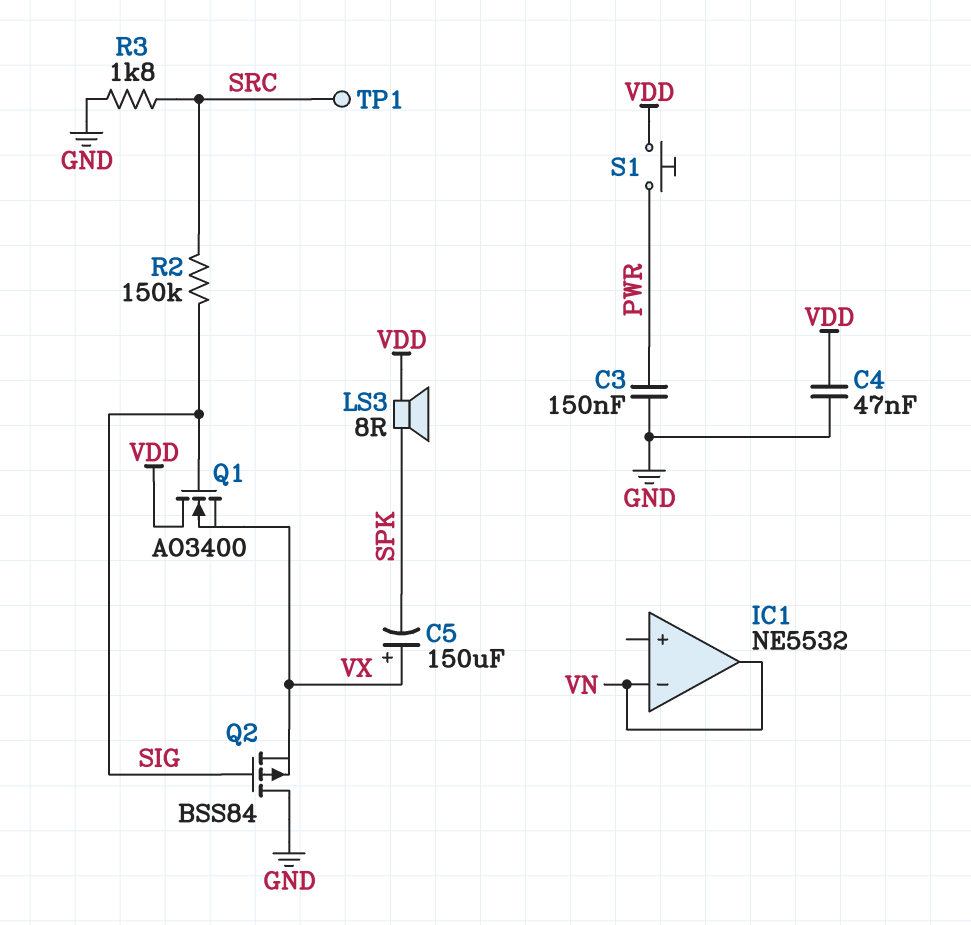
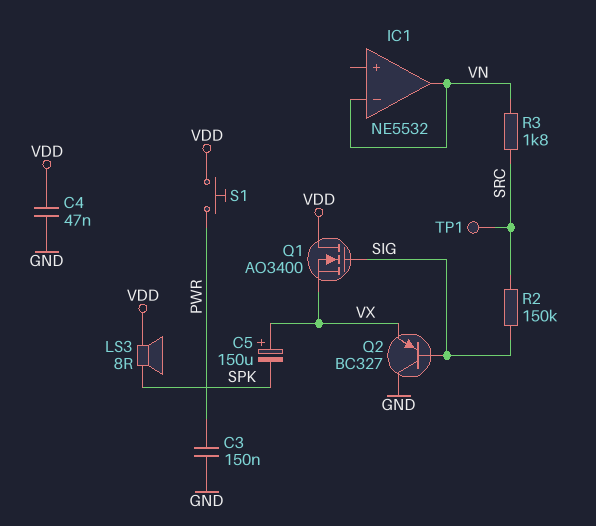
Q2: PMOS BSS84 (G SIG, D GND, S VX) -> PNP BC327 (B SIG, C GND, E VX)
R3: 1.8k (GND, SRC) -> 1.8k (SRC, VN)

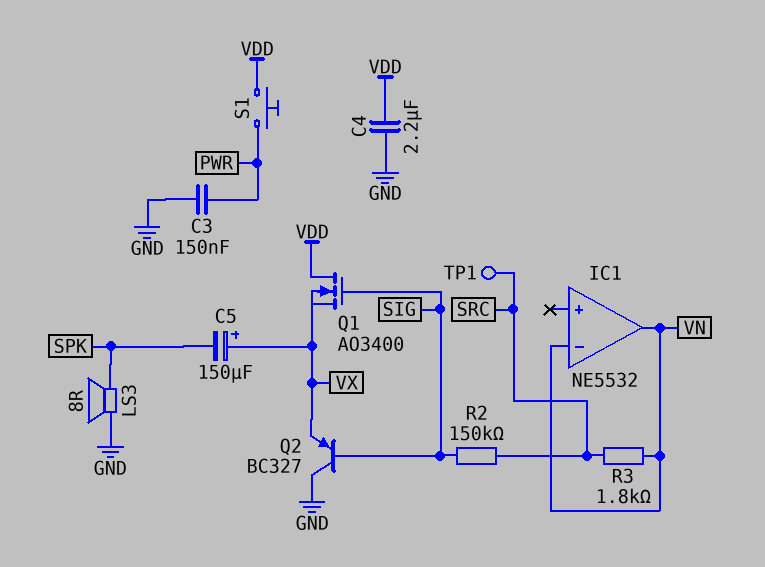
C4: 47nF (GND, VDD) -> 2.2uF (GND, VDD)
LS3: speaker 8R (SPK, VDD) -> speaker 8R (GND, SPK)

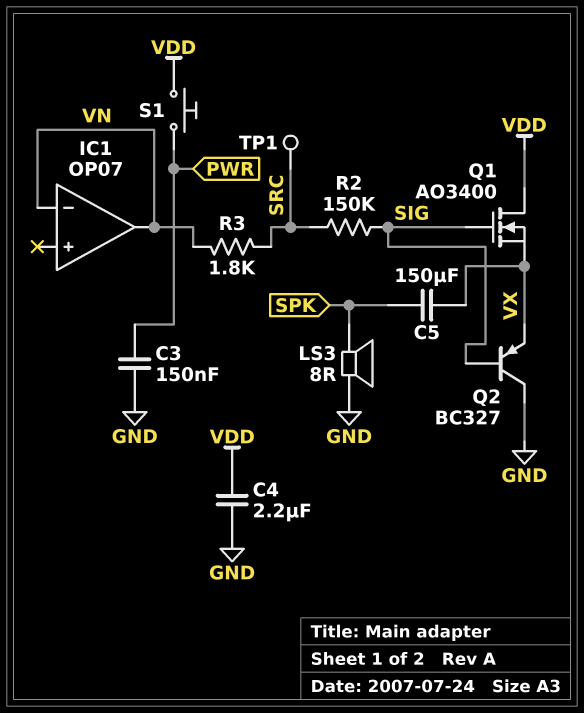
C5: 150uF (plus VX, minus SPK) -> 150uF (SPK, VX)
IC1: NE5532 -> OP07

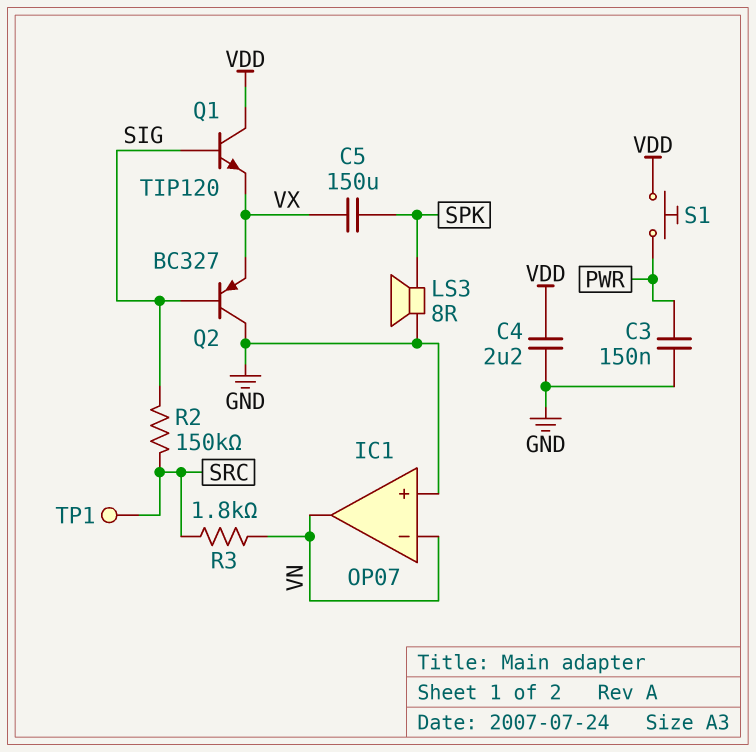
IC1 pin in+: none -> GND
Q1: NMOS AO3400 (G SIG, D VDD, S VX) -> NPN TIP120 (B SIG, C VDD, E VX)

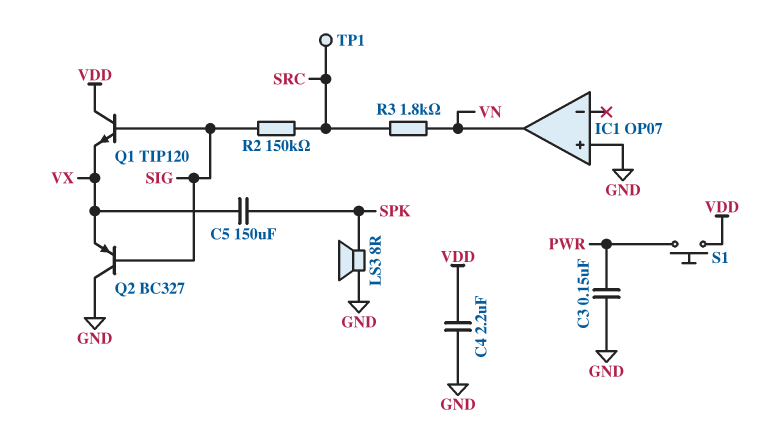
IC1 pin in-: VN -> none

